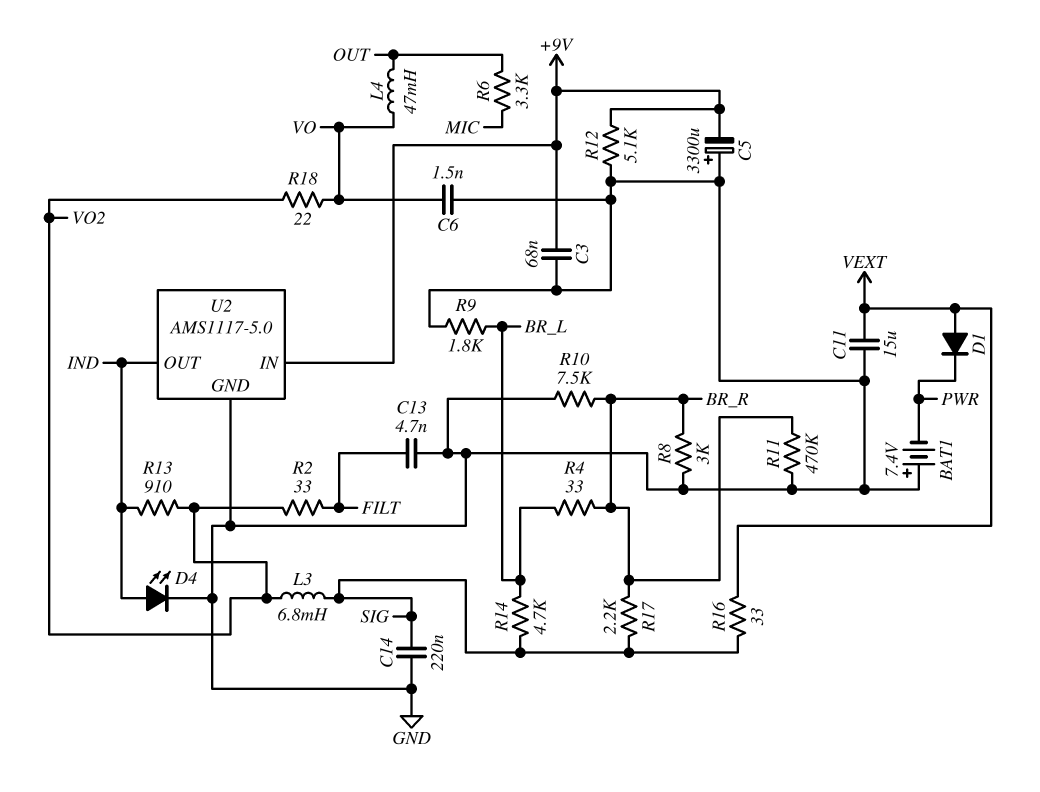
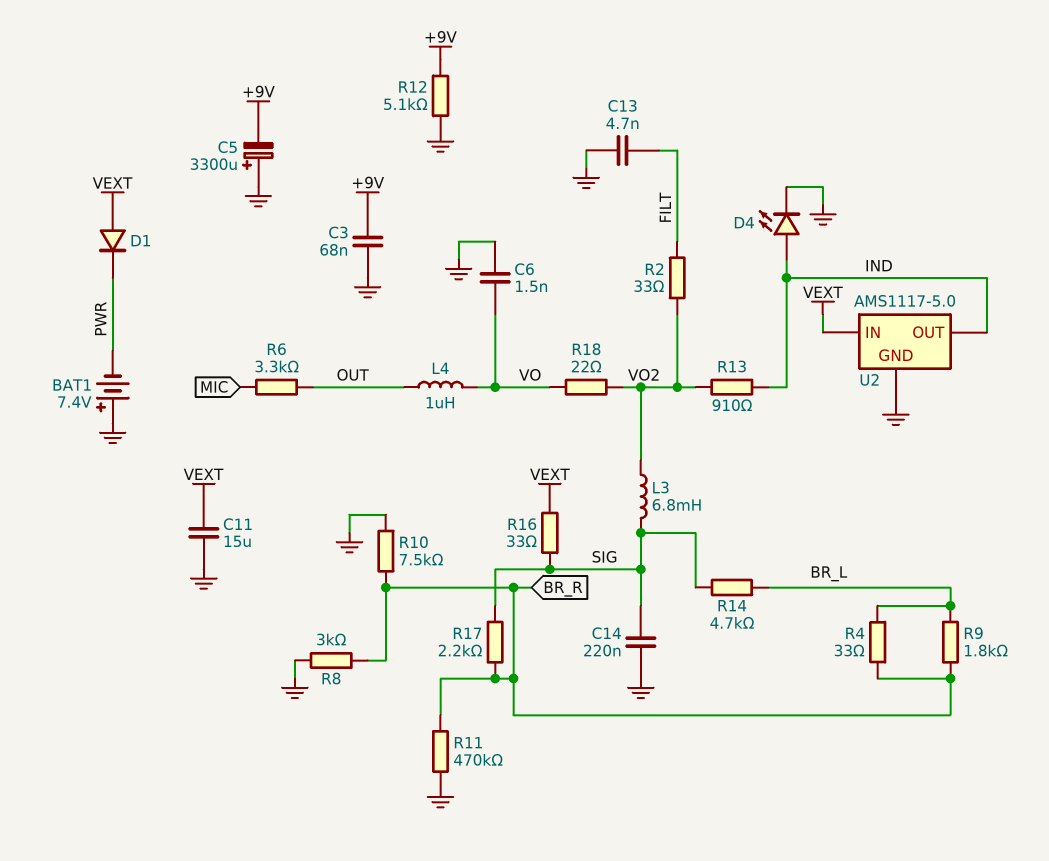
L4: 47mH (OUT, VO) -> 1uH (OUT, VO)
R9: 1.8k (BR_L, GND) -> 1.8k (BR_L, BR_R)
U2 pin IN: +9V -> VEXT

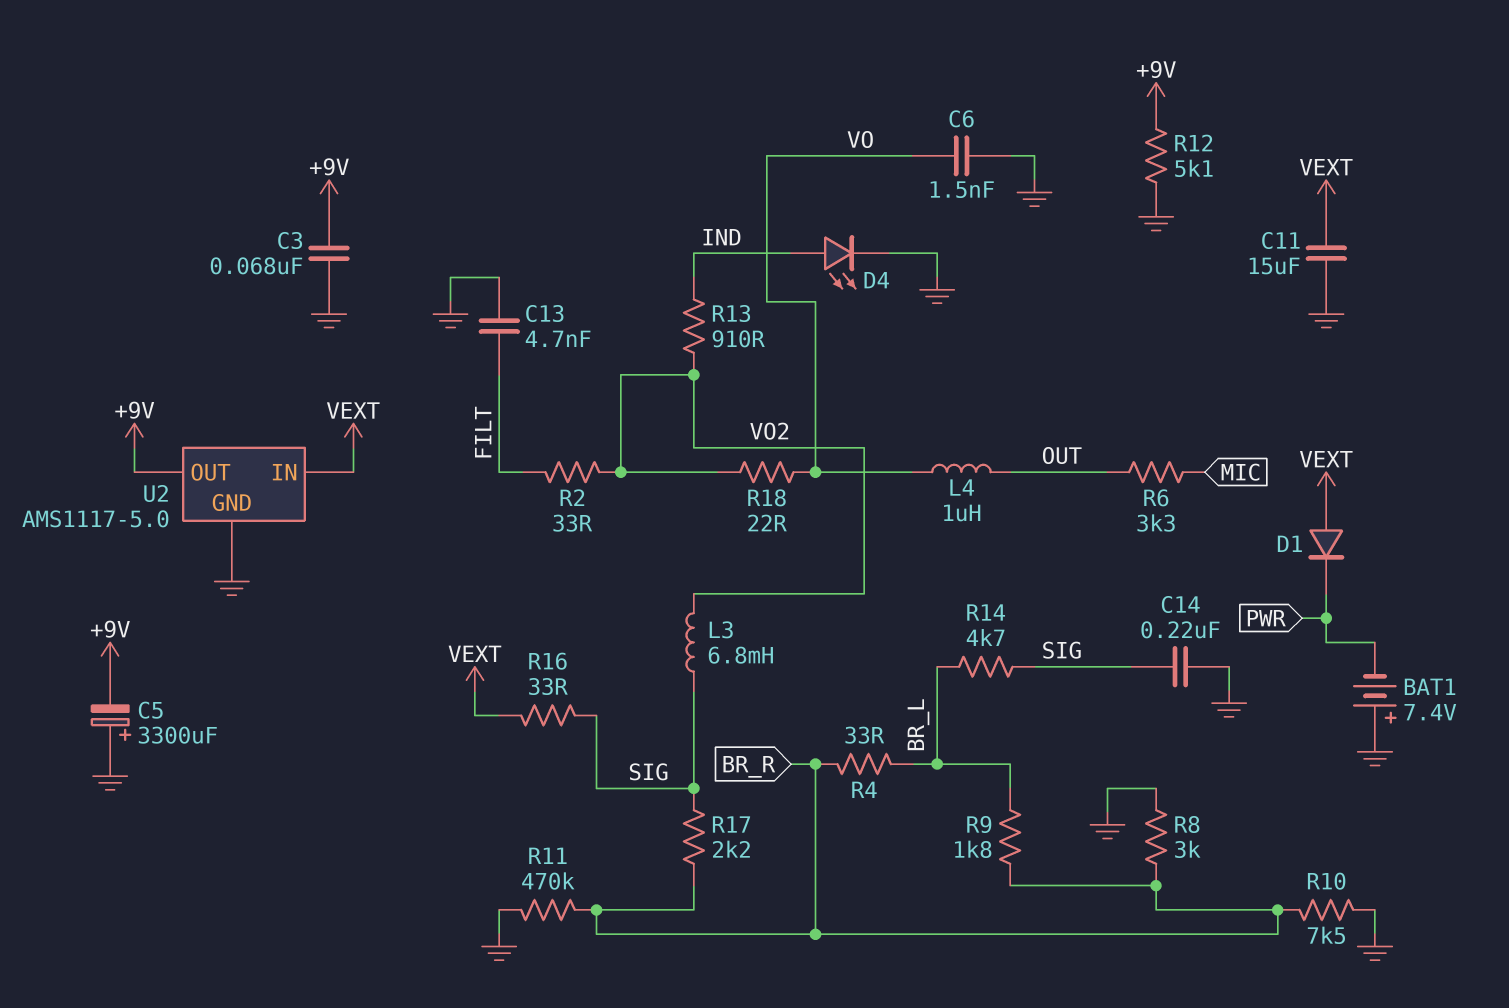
U2 pin OUT: IND -> +9V

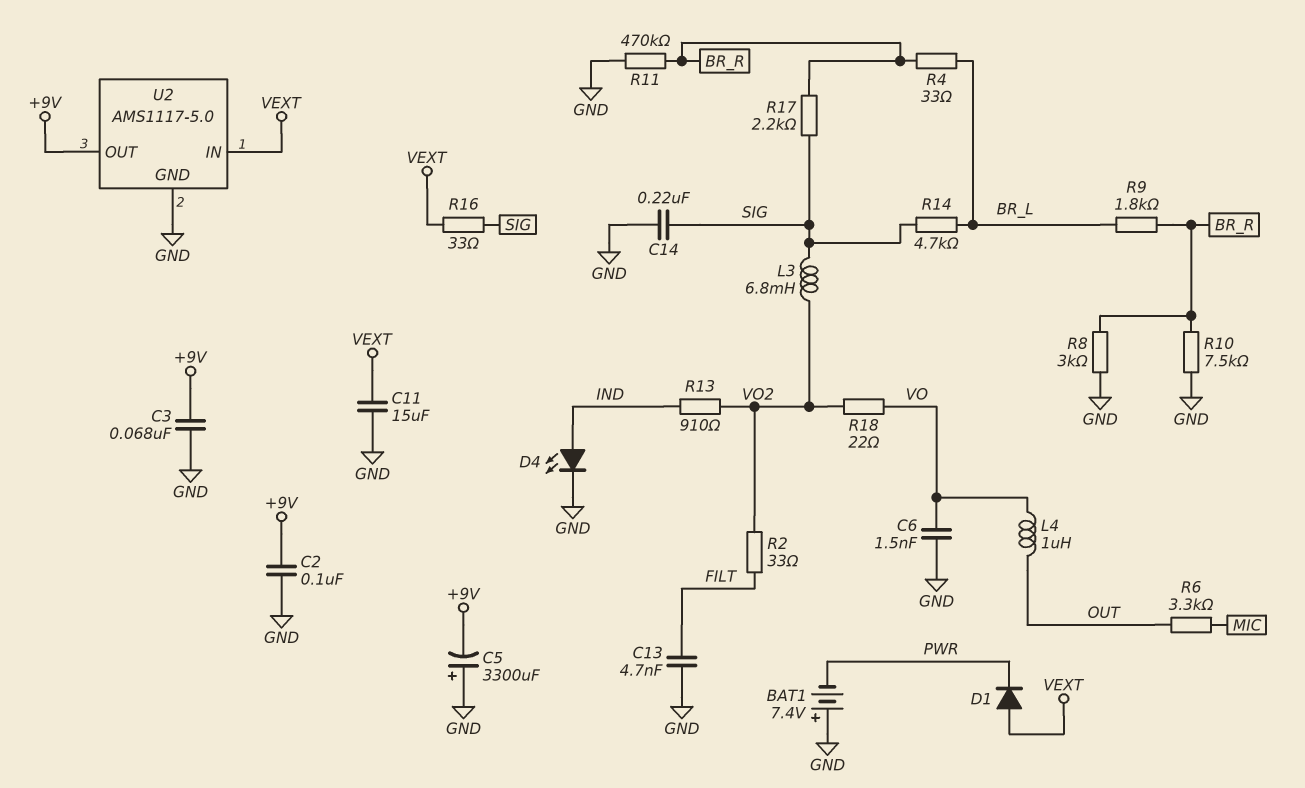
C2: none -> 100nF (+9V, GND)
R12: 5.1k (+9V, GND) -> none

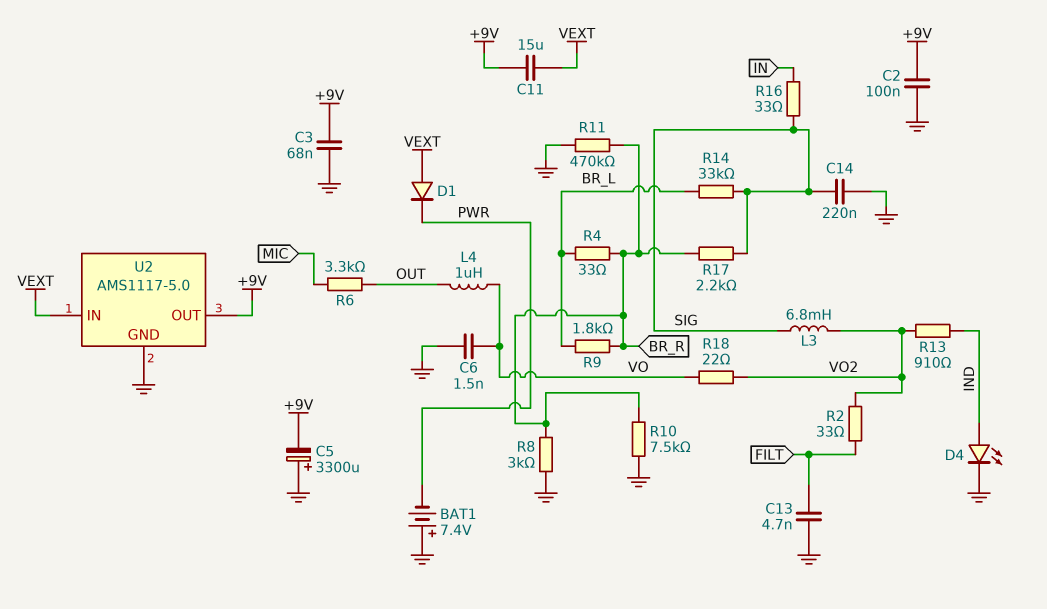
C11: 15uF (GND, VEXT) -> 15uF (+9V, VEXT)
R14: 4.7k (BR_L, SIG) -> 33k (BR_L, SIG)
R16: 33 (SIG, VEXT) -> 33 (IN, SIG)

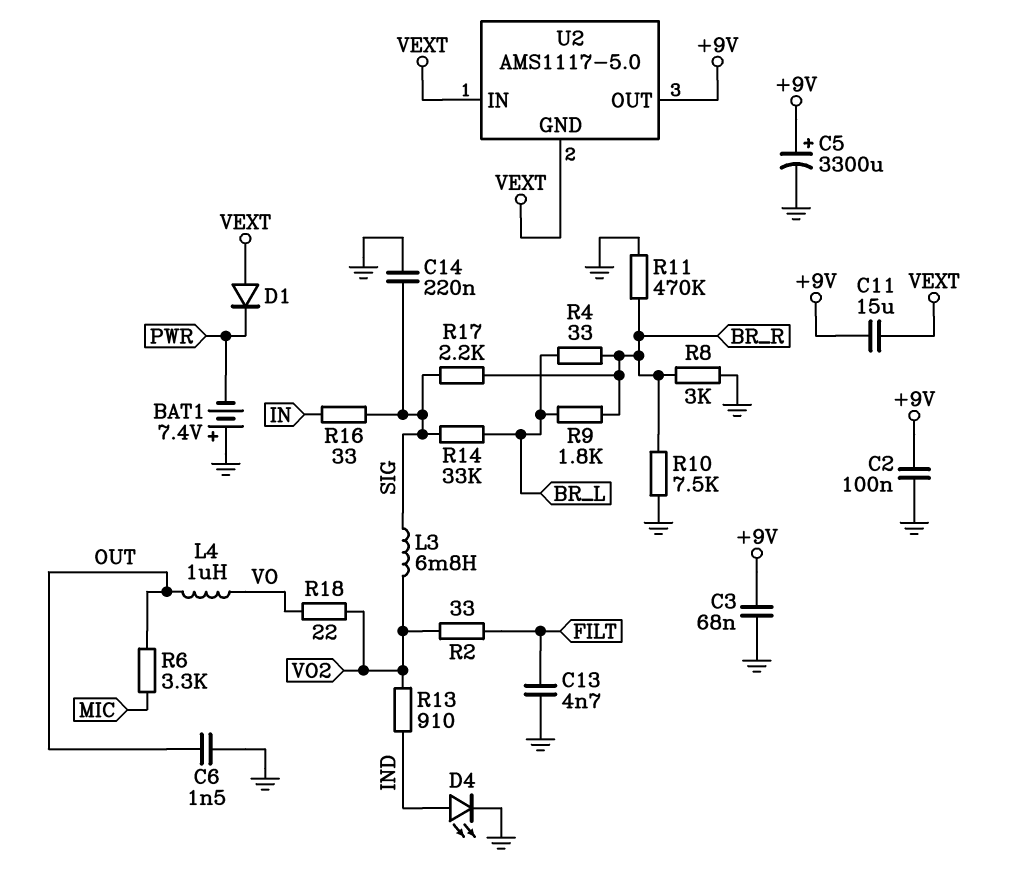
C5: 3300uF (plus GND, minus +9V) -> 3300uF (plus +9V, minus GND)
C6: 1.5nF (GND, VO) -> 1.5nF (GND, OUT)
U2 pin GND: GND -> VEXT

